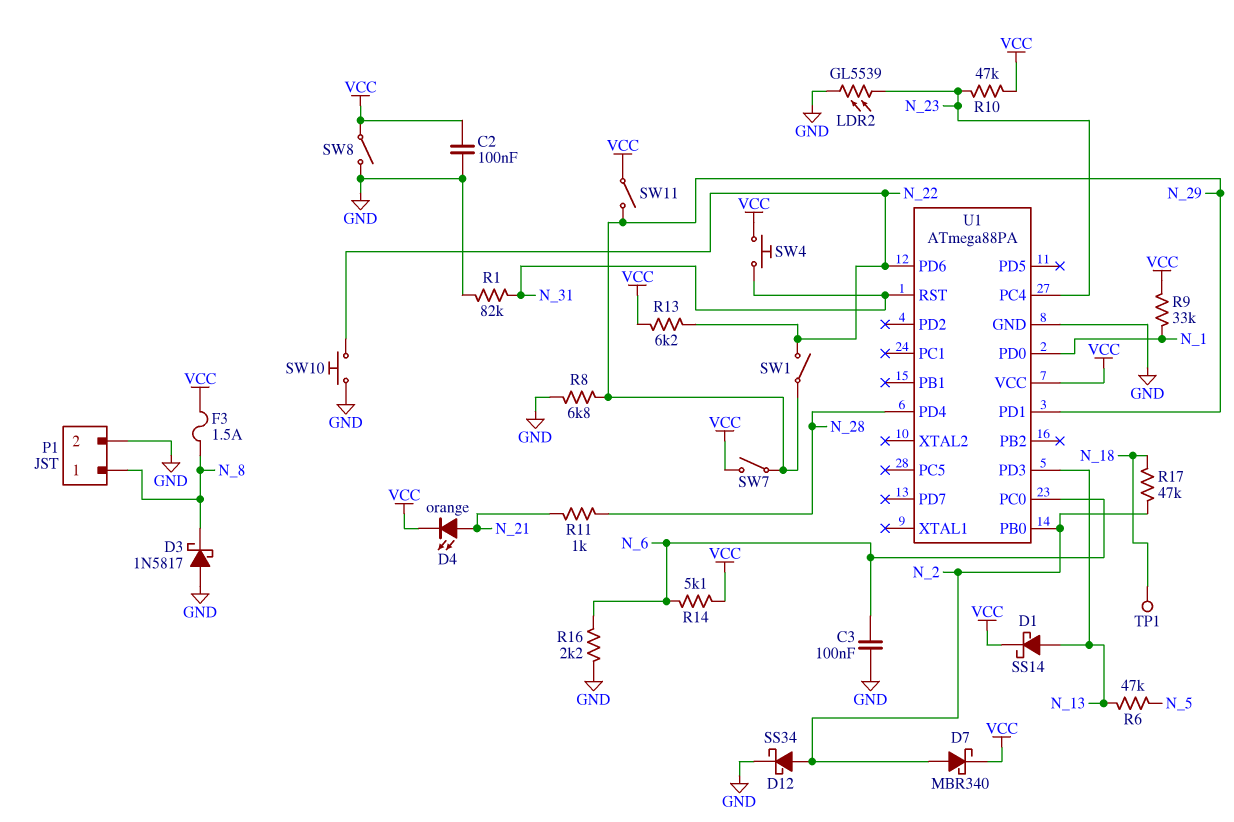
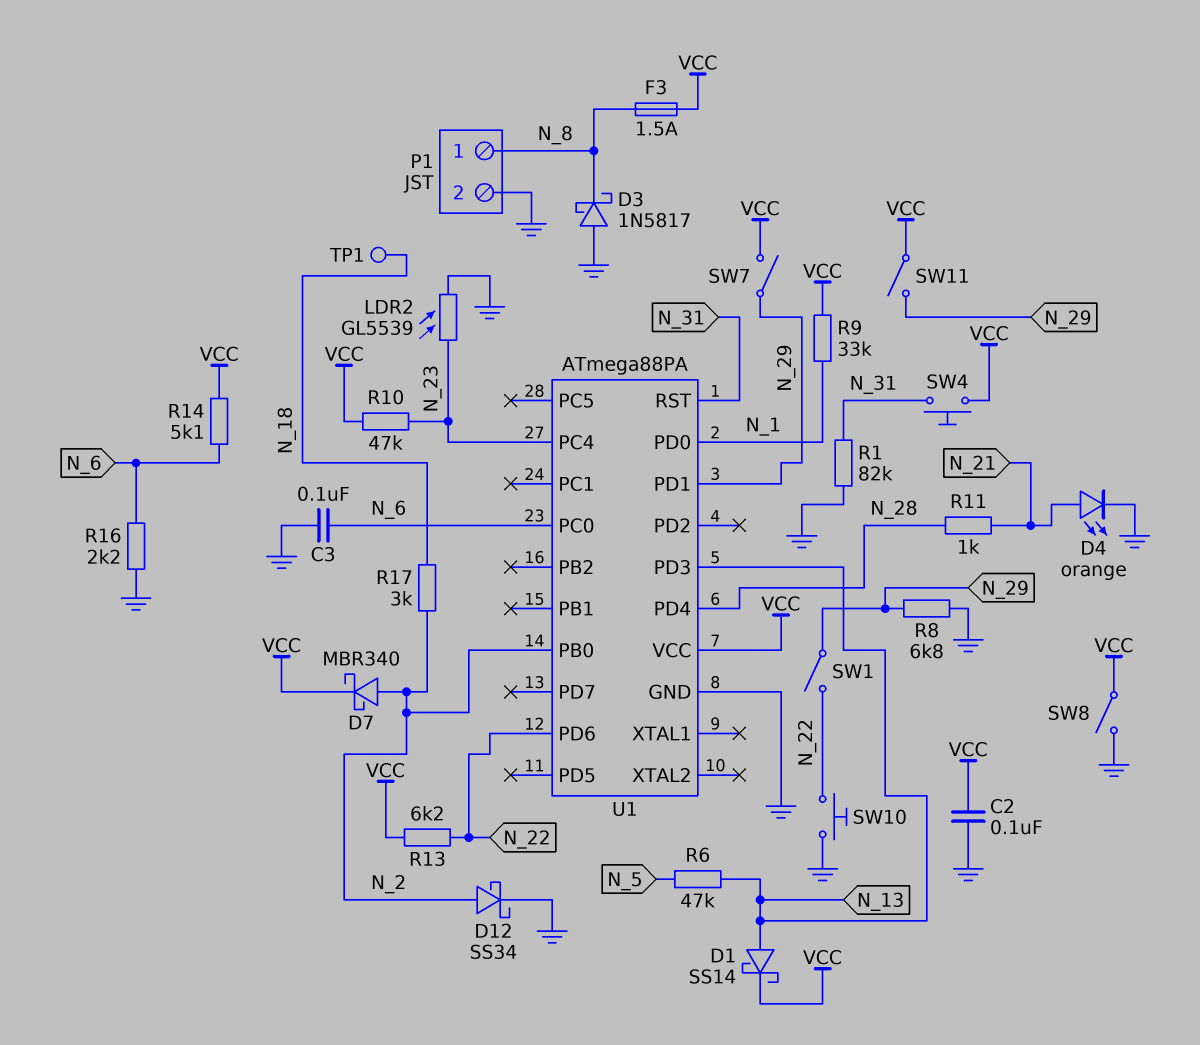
D4: LED orange (A N_21, K VCC) -> LED orange (A N_21, K GND)
R17: 47k (N_2, N_18) -> 3k (N_2, N_18)

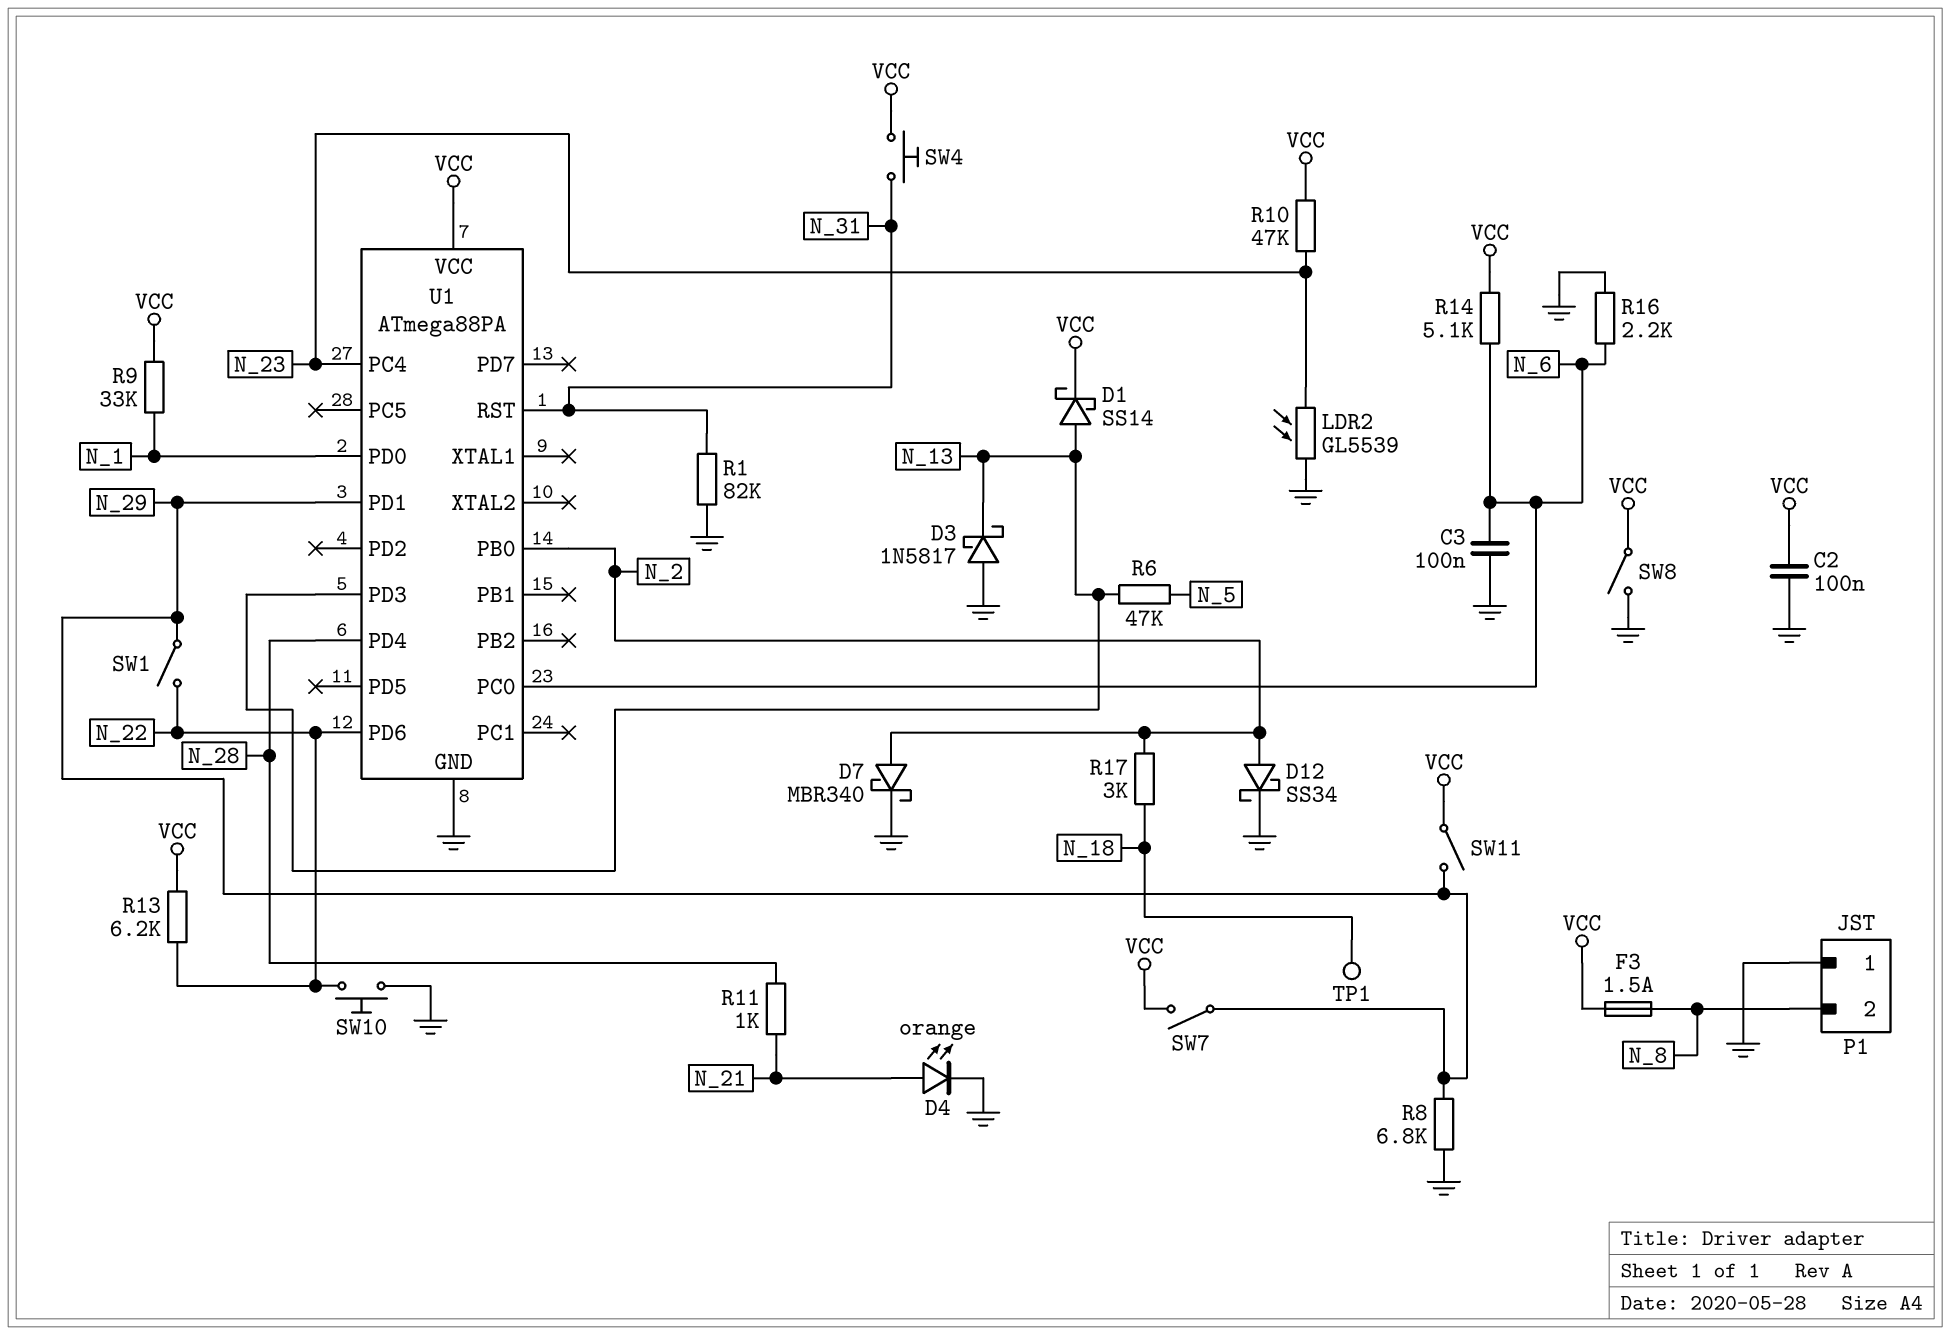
D3: schottky 1N5817 (A GND, K N_8) -> schottky 1N5817 (A GND, K N_13)
D7: schottky MBR340 (A N_2, K VCC) -> schottky MBR340 (A N_2, K GND)
P1 pin 1: N_8 -> GND
P1 pin 2: GND -> N_8

